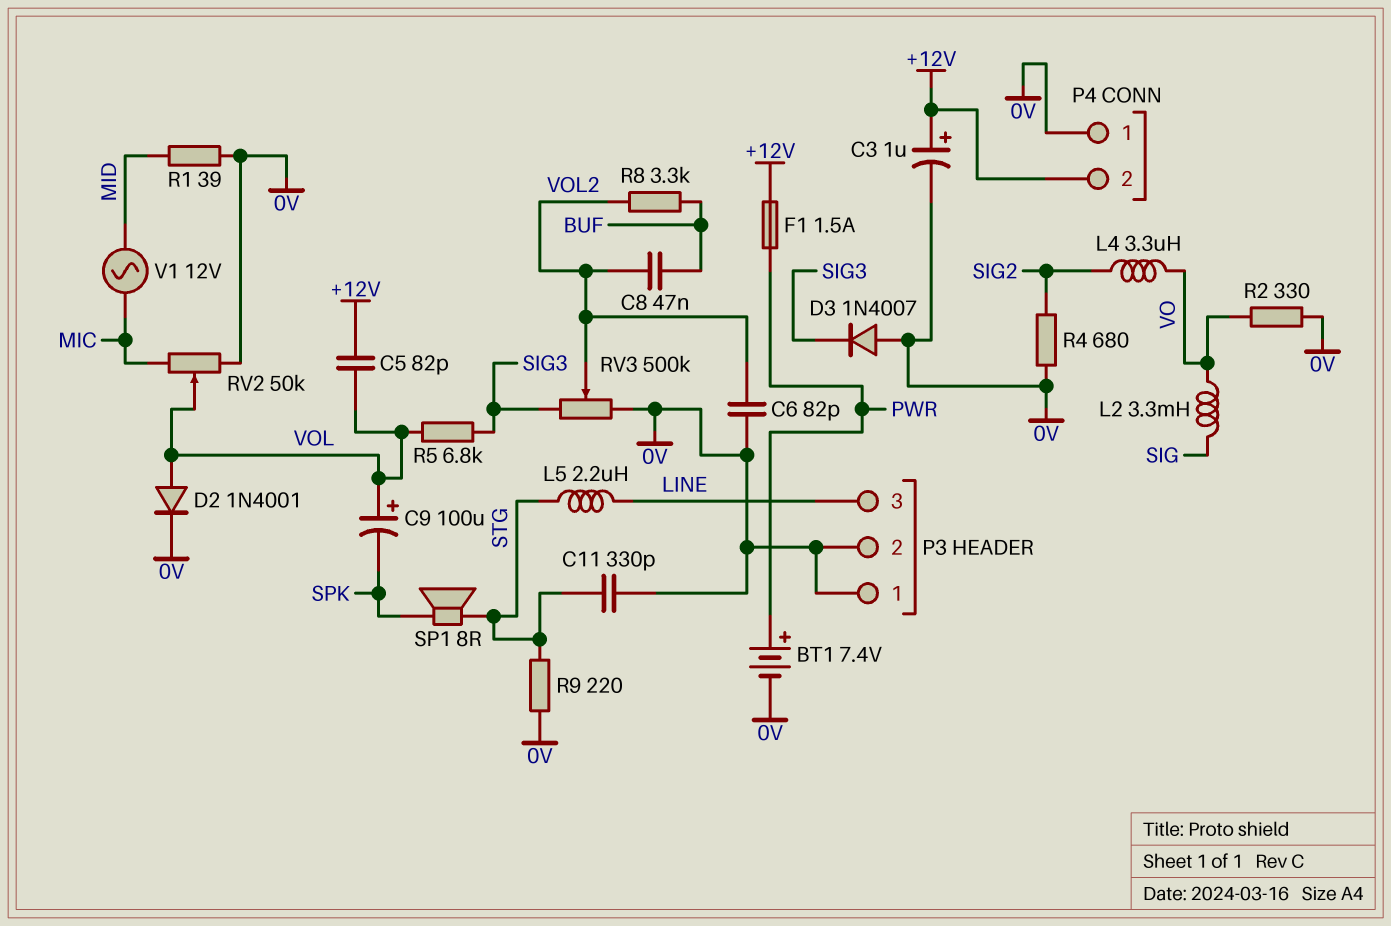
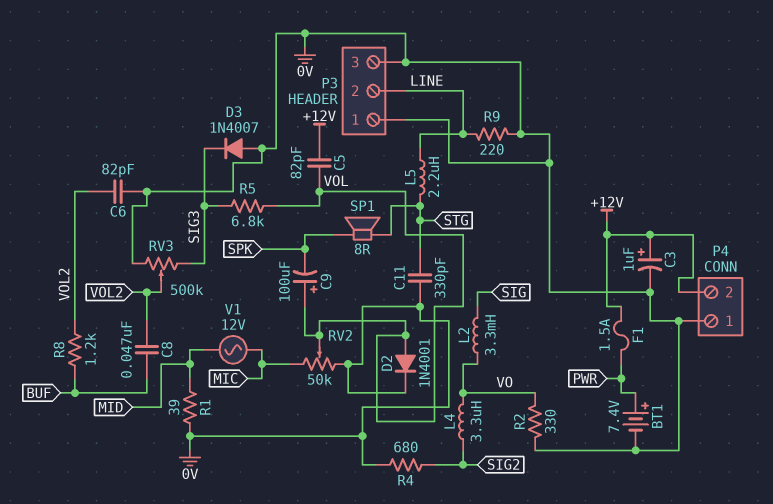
P3 pin 2: 0V -> LINE
P3 pin 3: LINE -> 0V
R8: 3.3k (BUF, VOL2) -> 1.2k (BUF, VOL2)
R9: 220 (0V, STG) -> 220 (0V, LINE)

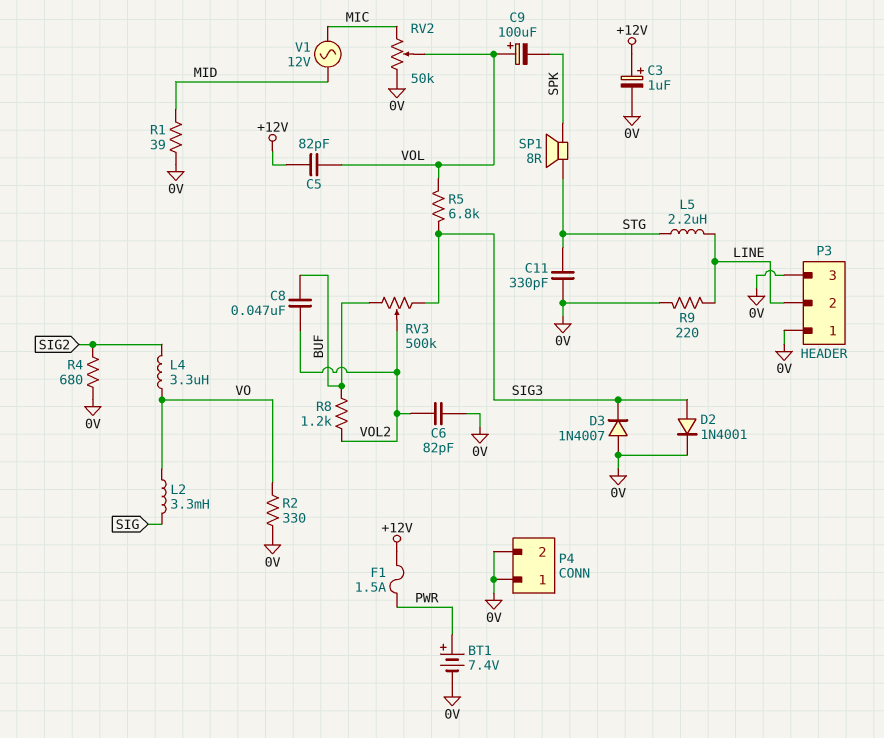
D2: diode 1N4001 (A VOL, K 0V) -> diode 1N4001 (A SIG3, K 0V)
P4 pin 2: +12V -> 0V
RV3: 500k (0V, SIG3, wiper VOL2) -> 500k (BUF, SIG3, wiper VOL2)

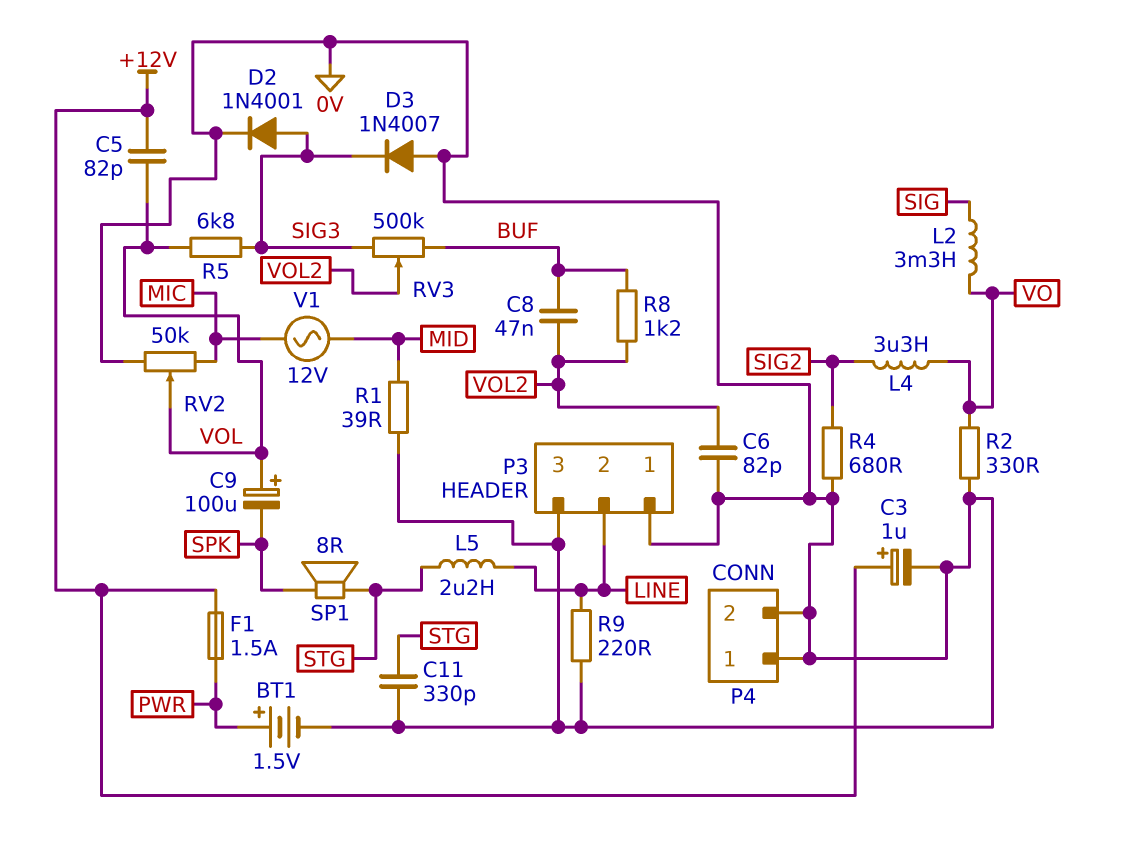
BT1: 7.4V (plus PWR, minus 0V) -> 1.5V (plus PWR, minus 0V)

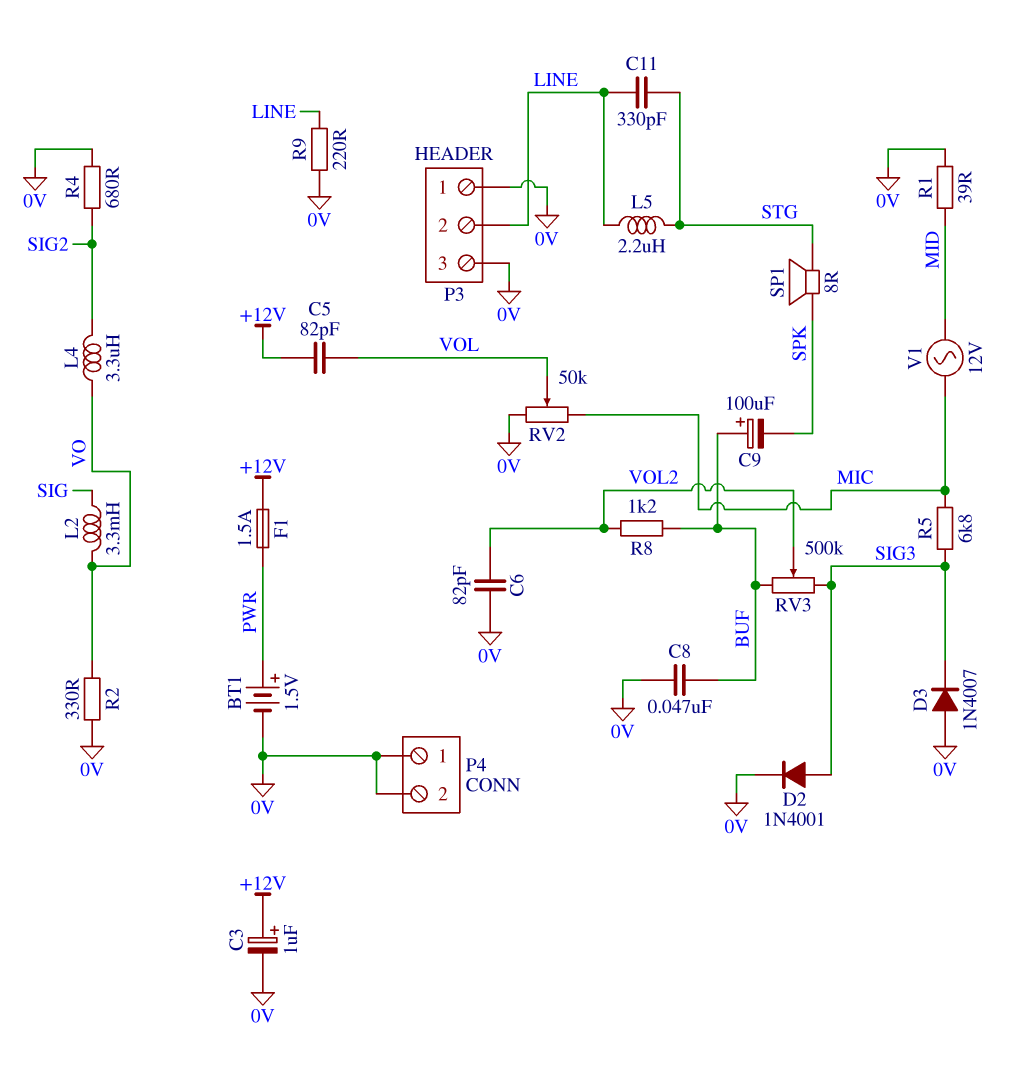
C8: 47nF (BUF, VOL2) -> 47nF (0V, BUF)
C9: 100uF (plus VOL, minus SPK) -> 100uF (plus BUF, minus SPK)
C11: 330pF (0V, STG) -> 330pF (LINE, STG)
R5: 6.8k (SIG3, VOL) -> 6.8k (MIC, SIG3)

